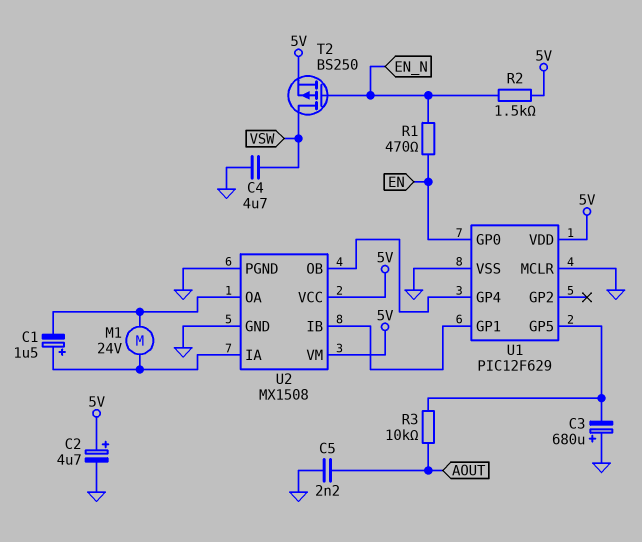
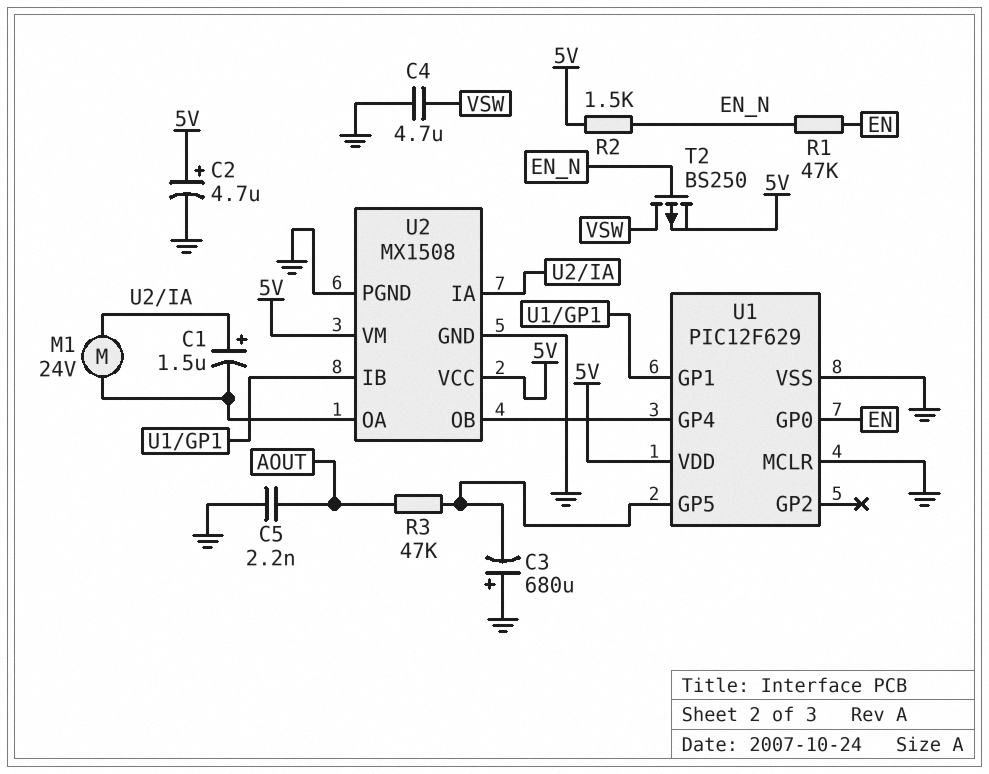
R1: 470 (EN, EN_N) -> 47k (EN, EN_N)
R3: 10k (AOUT, U1/GP5) -> 47k (AOUT, U1/GP5)

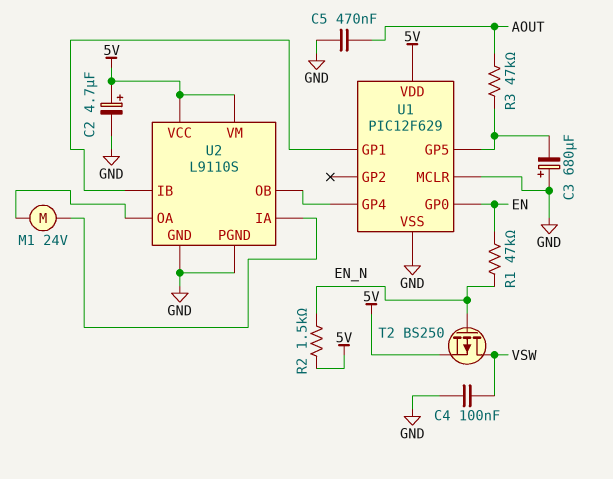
C1: 1.5uF (plus U2/IA, minus U2/OA) -> none
C4: 4.7uF (GND, VSW) -> 100nF (GND, VSW)
C5: 2.2nF (AOUT, GND) -> 470nF (AOUT, GND)
U2: MX1508 -> L9110S

